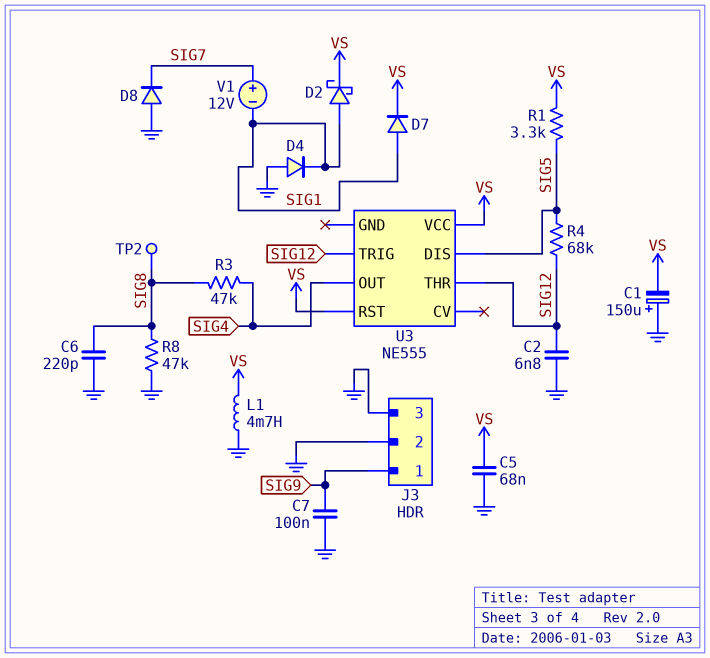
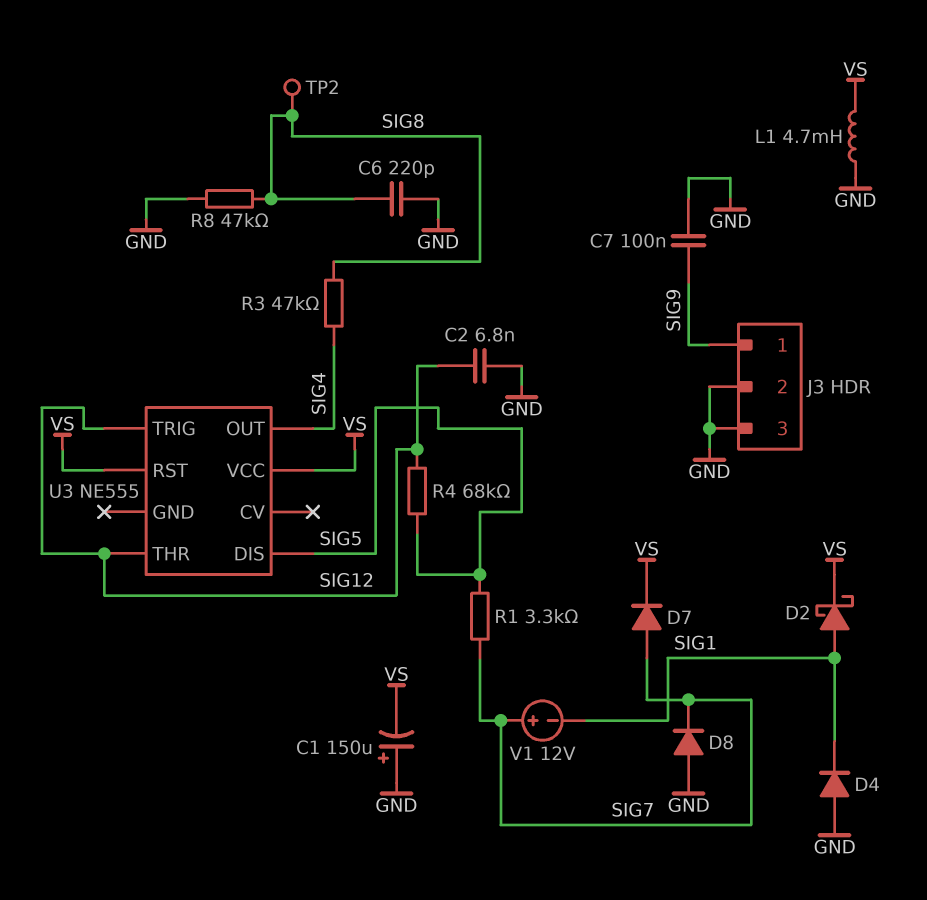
C5: 68nF (GND, VS) -> none
D7: diode (A SIG1, K VS) -> diode (A SIG7, K VS)
R1: 3.3k (SIG5, VS) -> 3.3k (SIG5, SIG7)

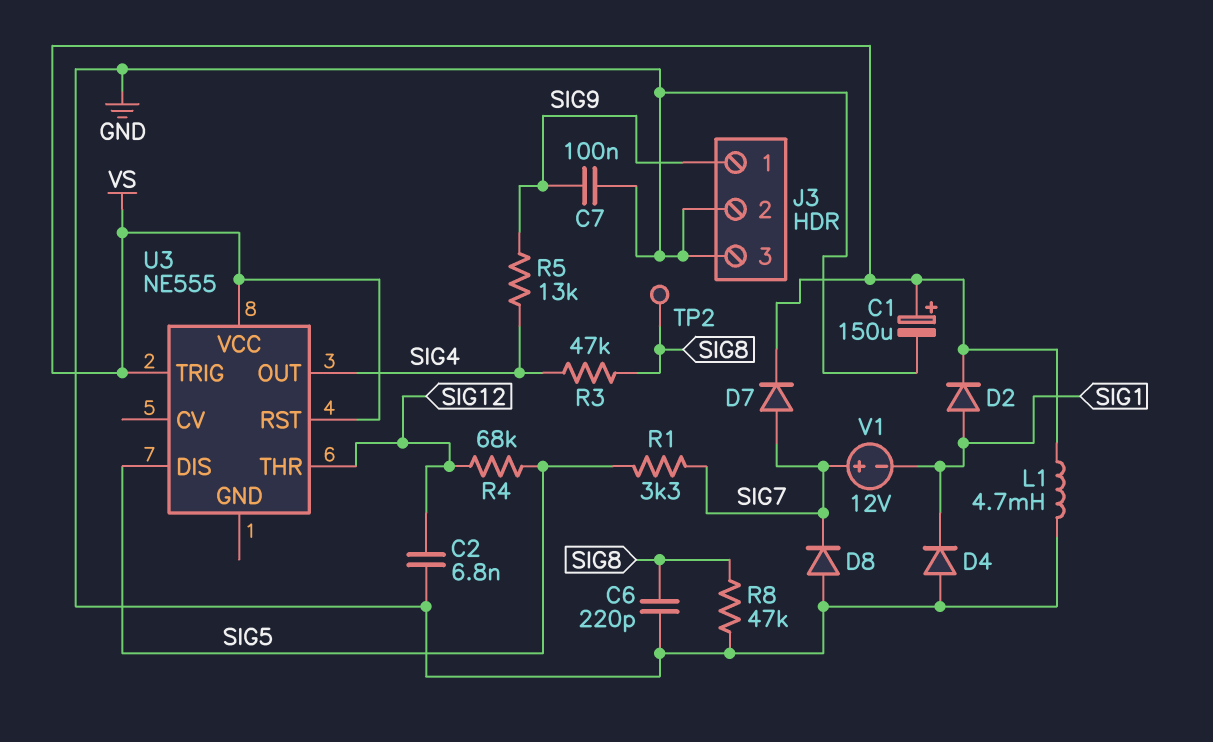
C1: 150uF (plus GND, minus VS) -> 150uF (plus VS, minus GND)
D2: schottky (A SIG1, K VS) -> diode (A SIG1, K VS)
R5: none -> 13k (SIG4, SIG9)
U3 pin TRIG: SIG12 -> VS

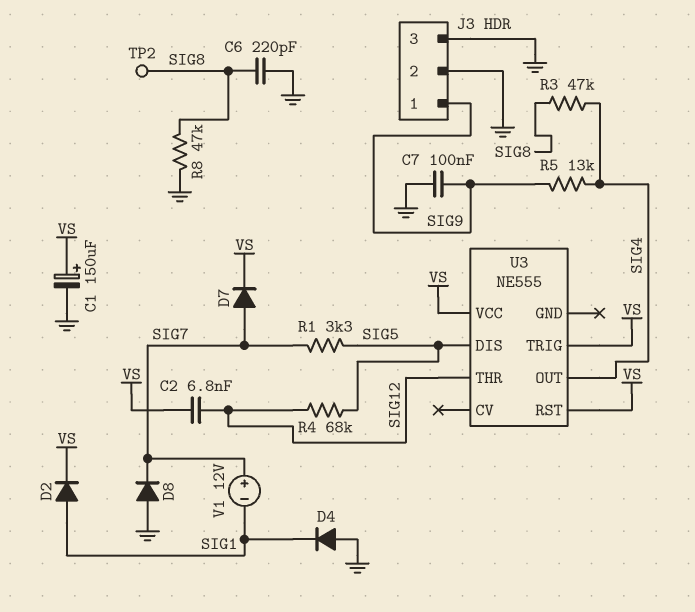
C2: 6.8nF (GND, SIG12) -> 6.8nF (SIG12, VS)
L1: 4.7mH (GND, VS) -> none

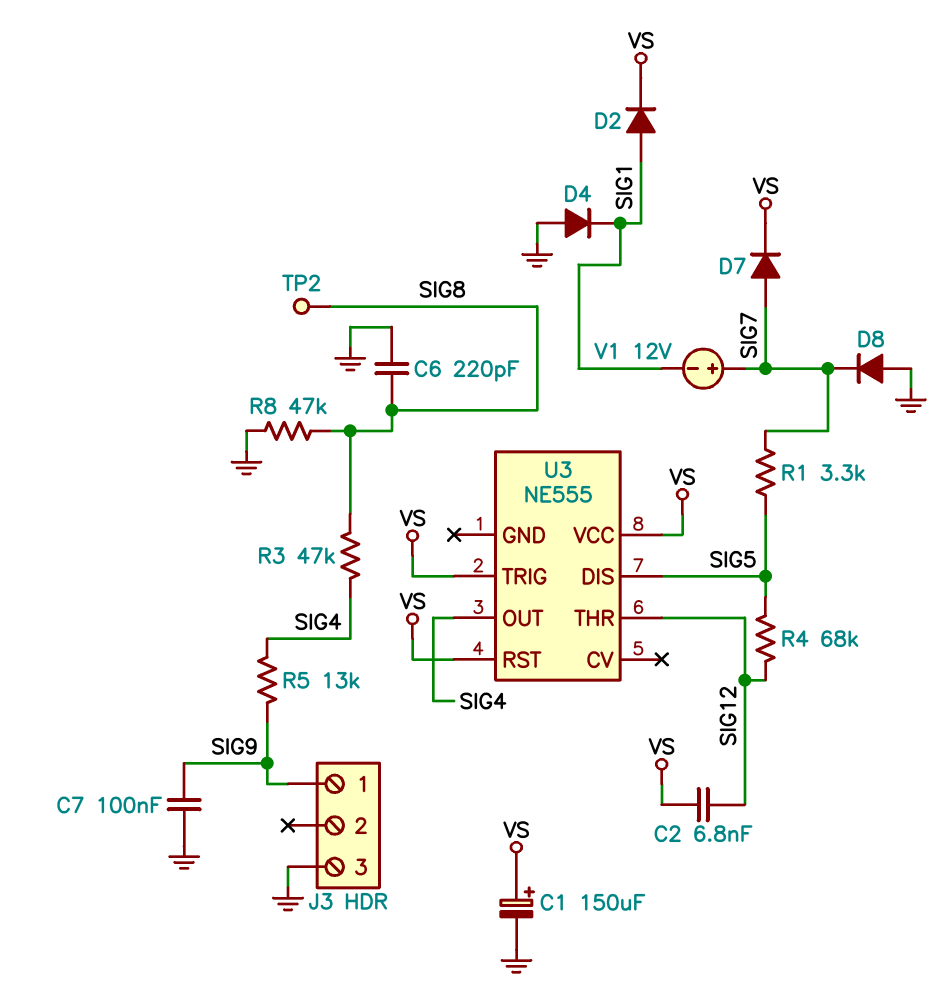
J3 pin 2: GND -> none

